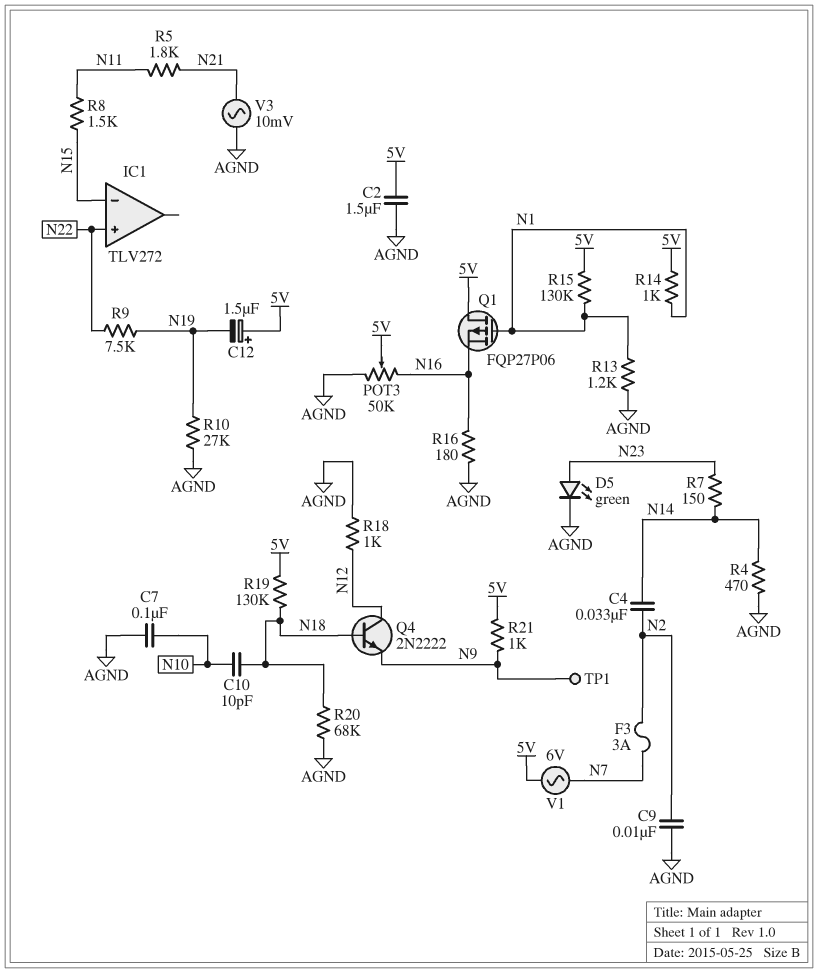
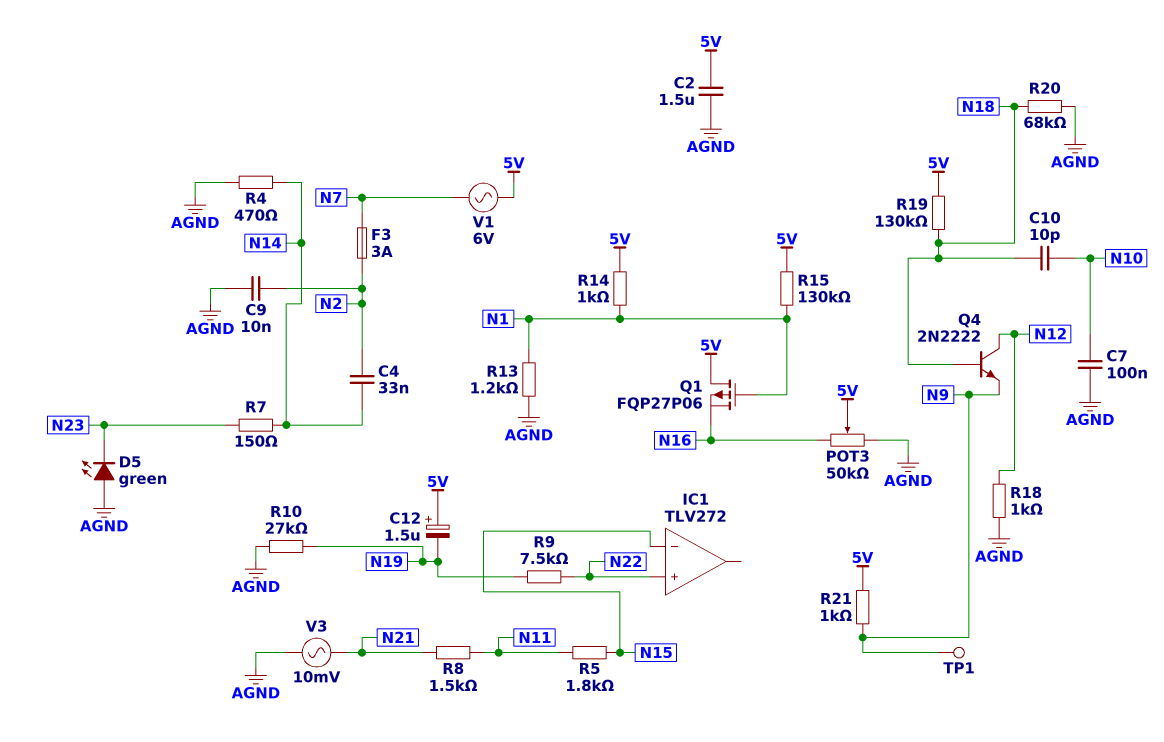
D5: LED green (A N23, K AGND) -> LED green (A AGND, K N23)
R5: 1.8k (N11, N21) -> 1.8k (N11, N15)
R8: 1.5k (N11, N15) -> 1.5k (N11, N21)
R16: 180 (AGND, N16) -> none

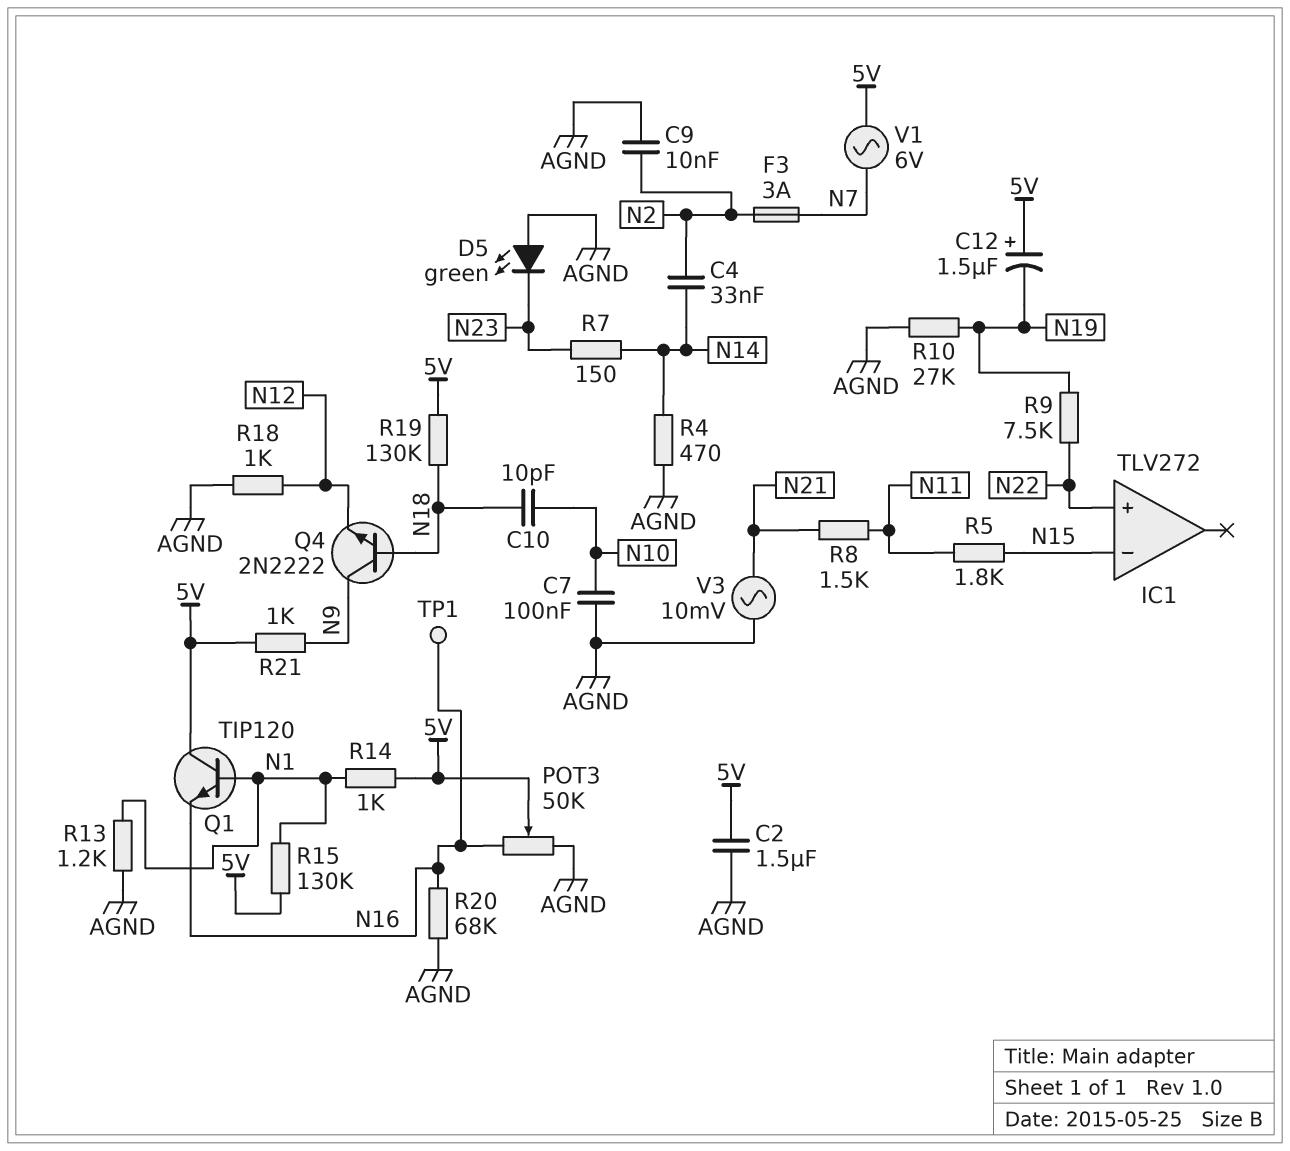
Q1: PMOS FQP27P06 (G N1, D 5V, S N16) -> NPN TIP120 (B N1, C 5V, E N16)
Q4: NPN 2N2222 (B N18, C N12, E N9) -> NPN 2N2222 (B N18, C N9, E N12)
R20: 68k (AGND, N18) -> 68k (AGND, N16)
TP1: test point (N9) -> test point (N16)

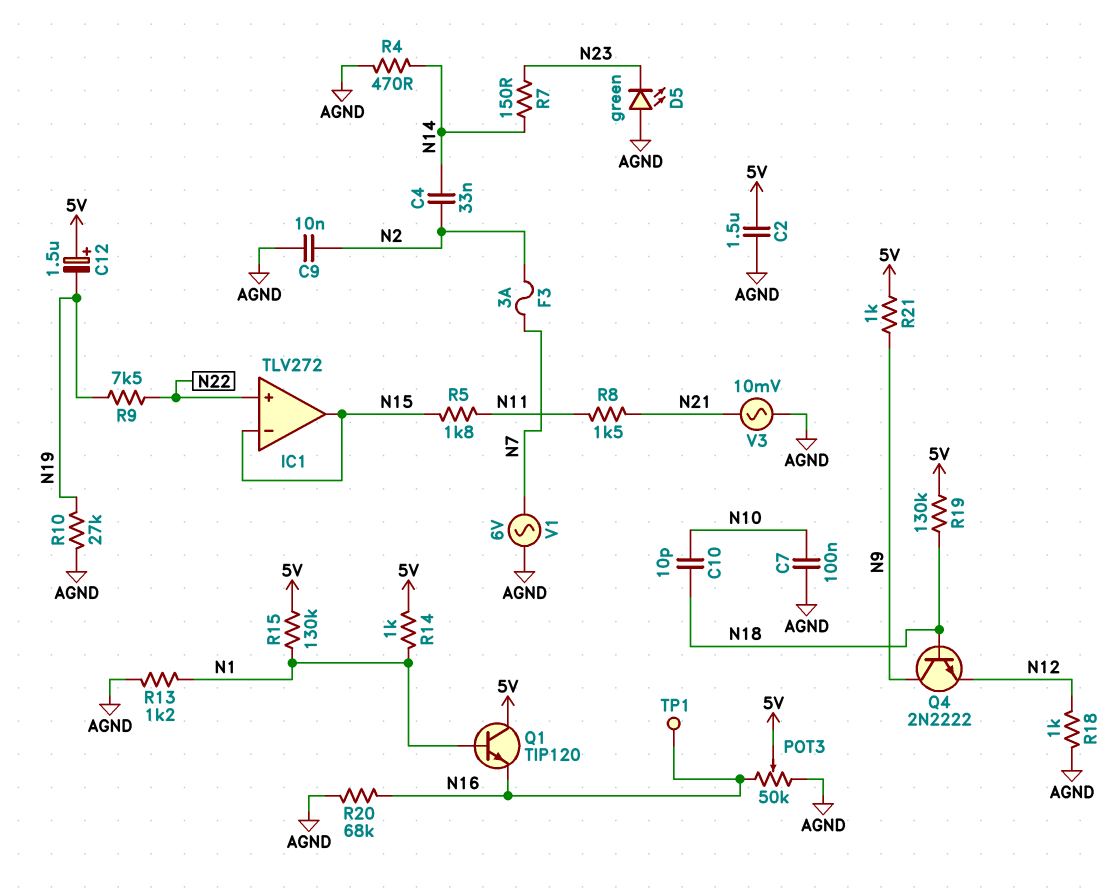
IC1 pin out: none -> N15
V1: AC 6V (5V, N7) -> AC 6V (AGND, N7)

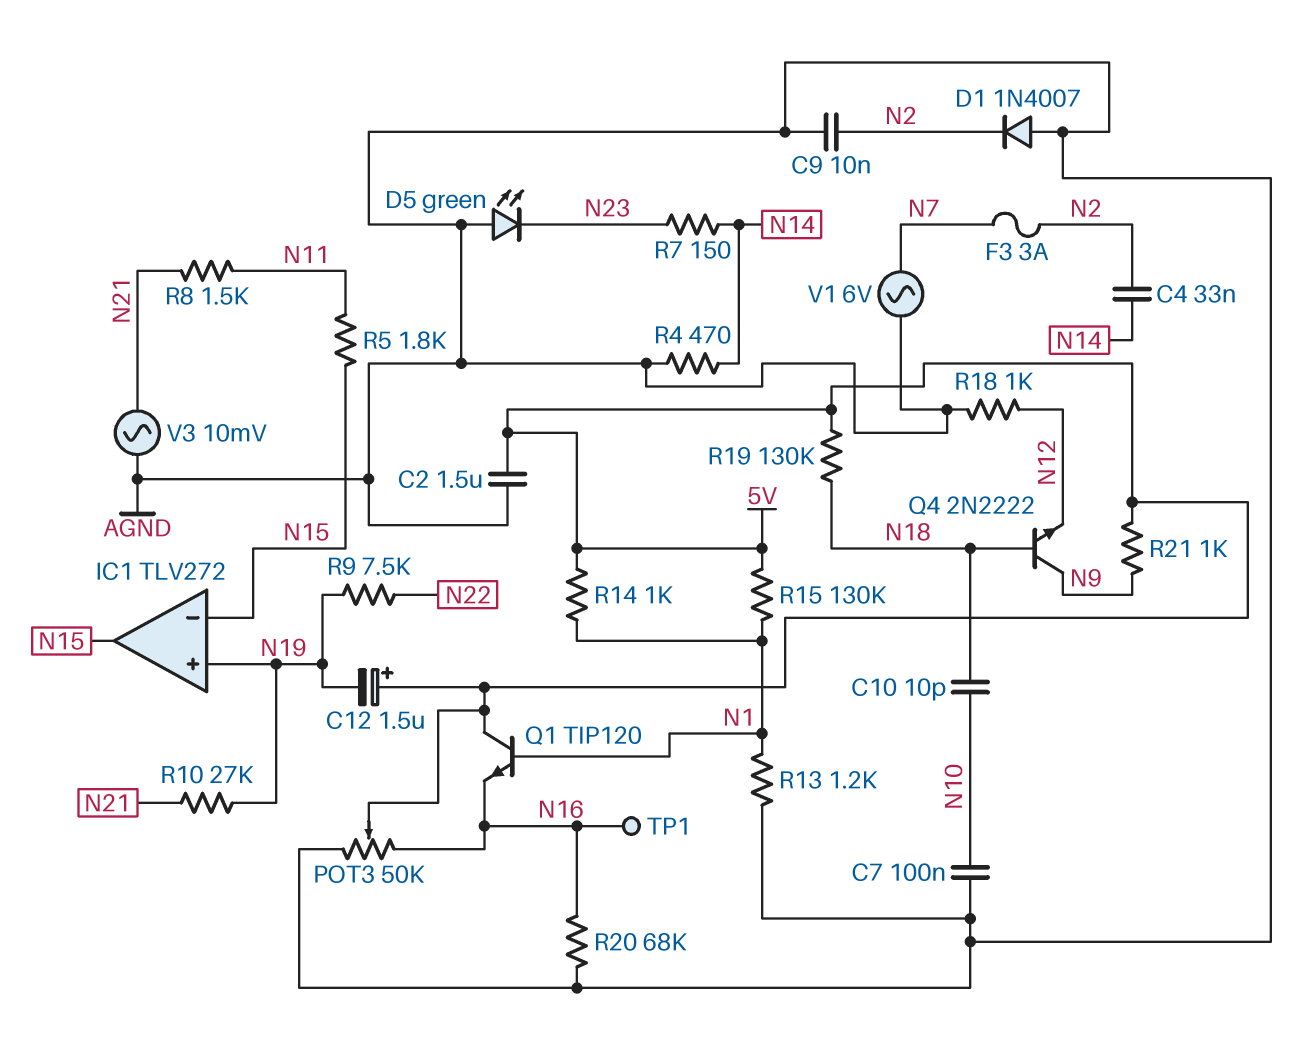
D1: none -> diode 1N4007 (A AGND, K N2)
IC1 pin in+: N22 -> N19
R10: 27k (AGND, N19) -> 27k (N19, N21)

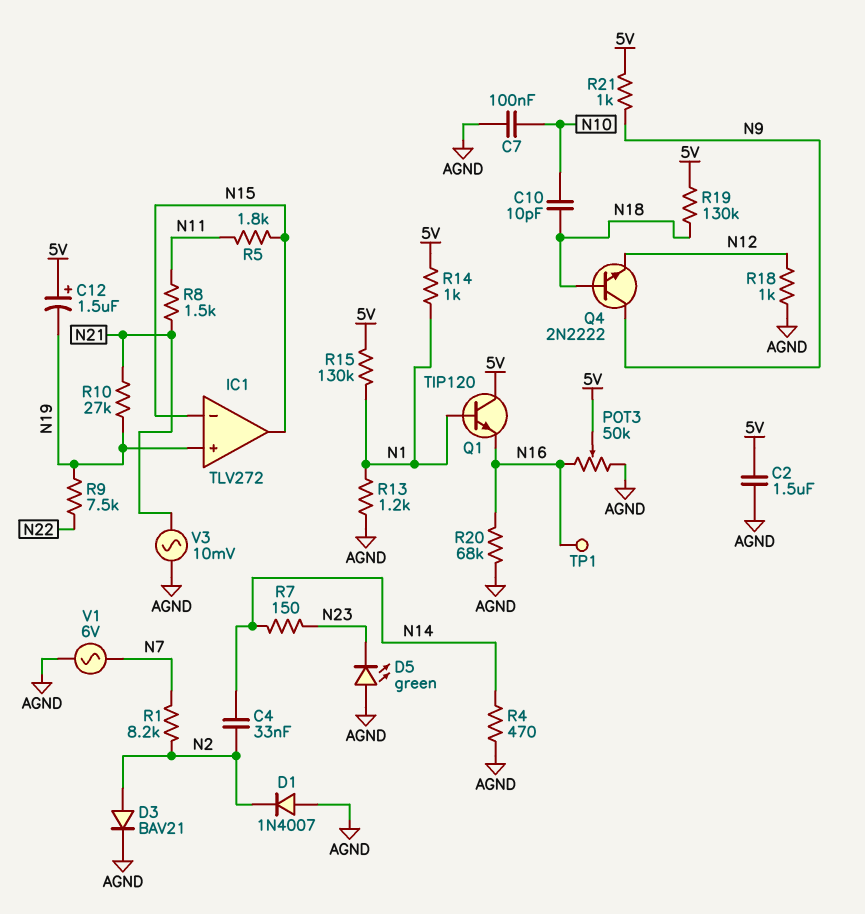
C9: 10nF (AGND, N2) -> none
D3: none -> diode BAV21 (A N2, K AGND)
F3: 3A (N2, N7) -> none
R1: none -> 8.2k (N2, N7)

